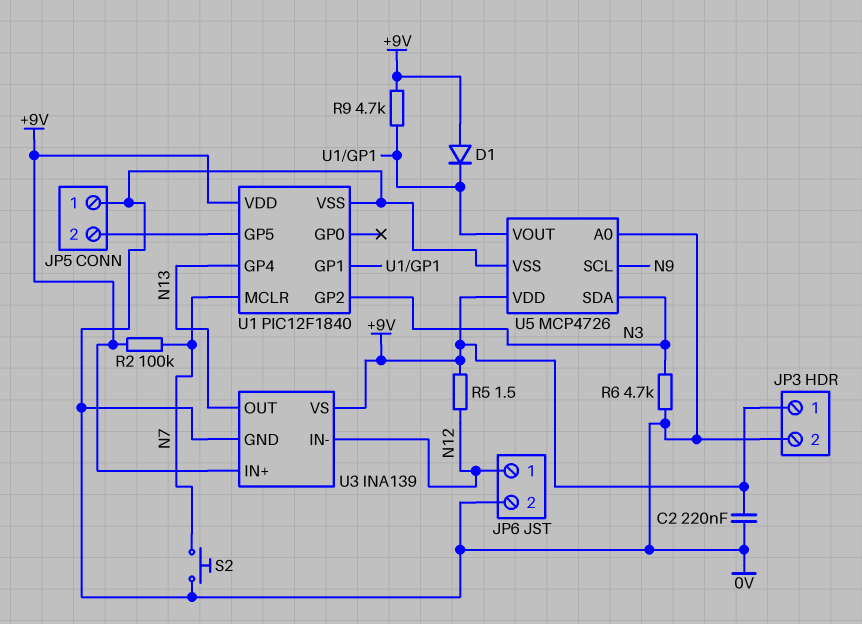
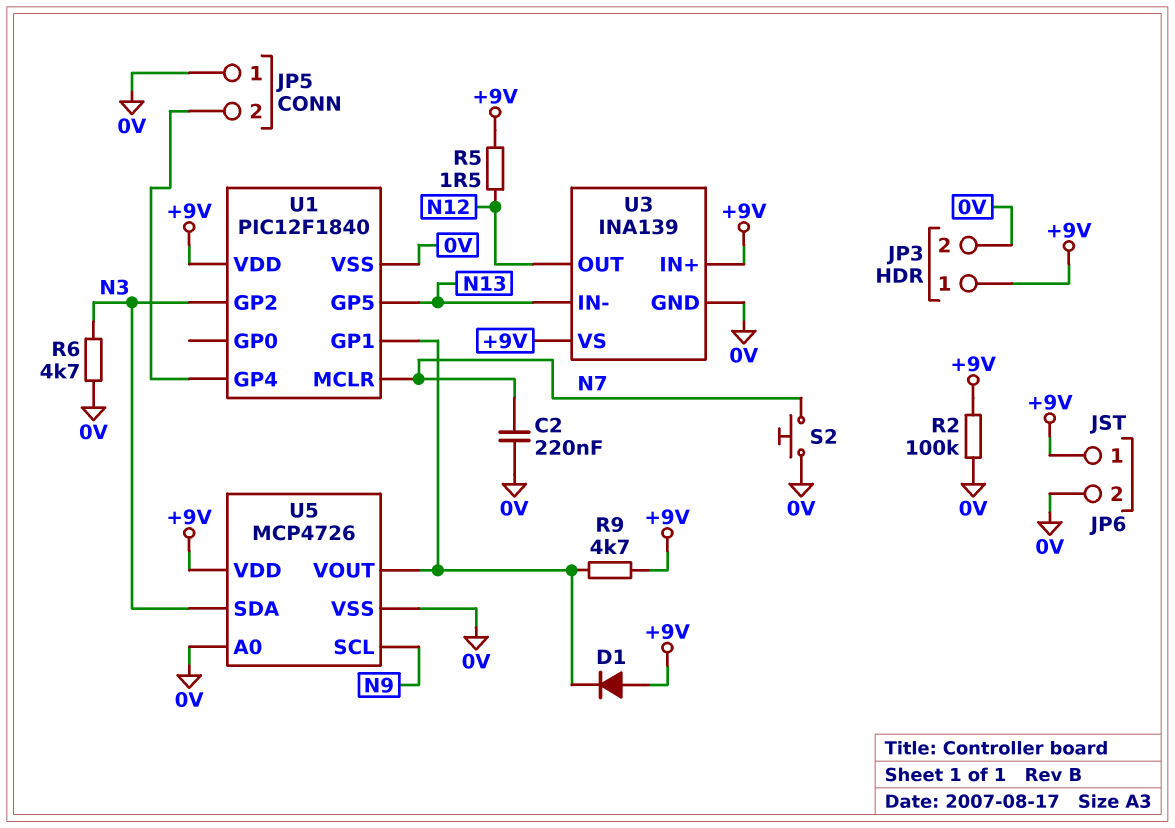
C2: 220nF (+9V, 0V) -> 220nF (0V, N7)
JP6 pin 1: N12 -> +9V
R2: 100k (+9V, N7) -> 100k (+9V, 0V)
U1 pin GP4: N13 -> JP5/2
U1 pin GP5: JP5/2 -> N13
U3 pin IN-: N12 -> N13
U3 pin OUT: N13 -> N12

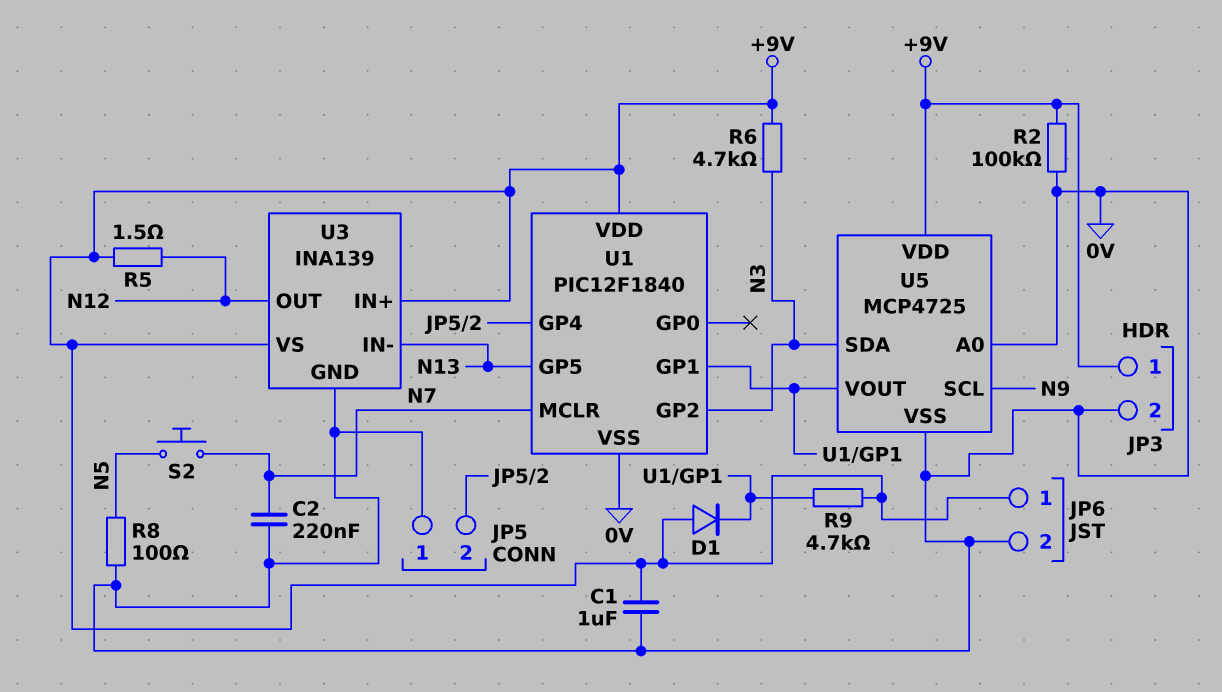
C1: none -> 1uF (+9V, 0V)
R6: 4.7k (0V, N3) -> 4.7k (+9V, N3)
R8: none -> 100 (0V, N5)
S2: button (0V, N7) -> button (N5, N7)
U5: MCP4726 -> MCP4725

